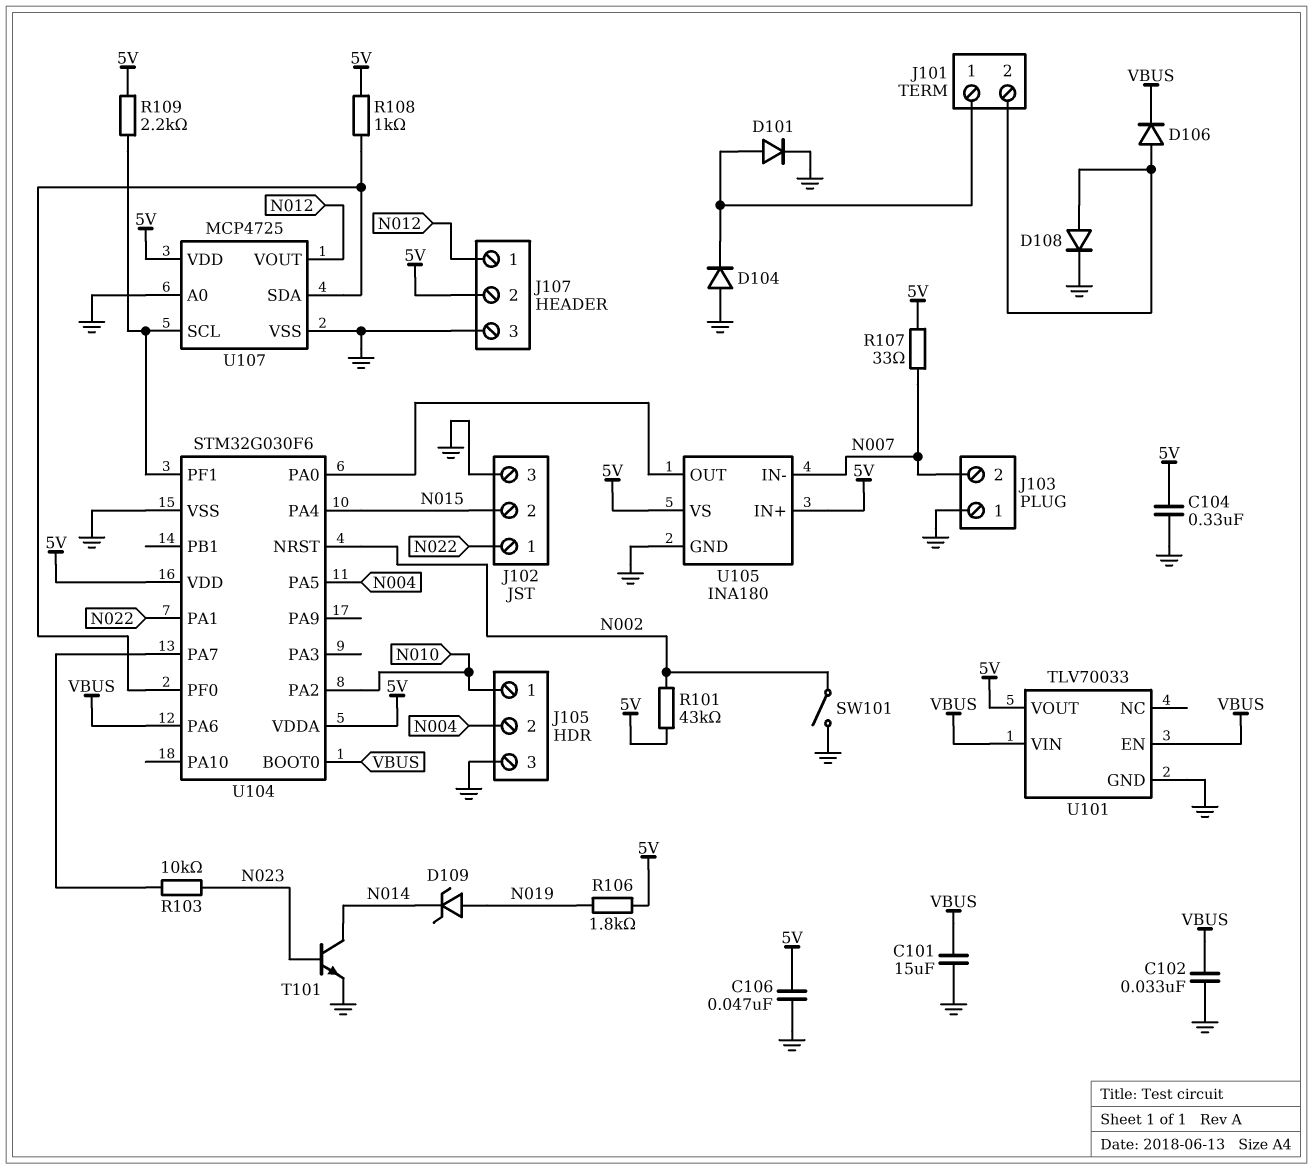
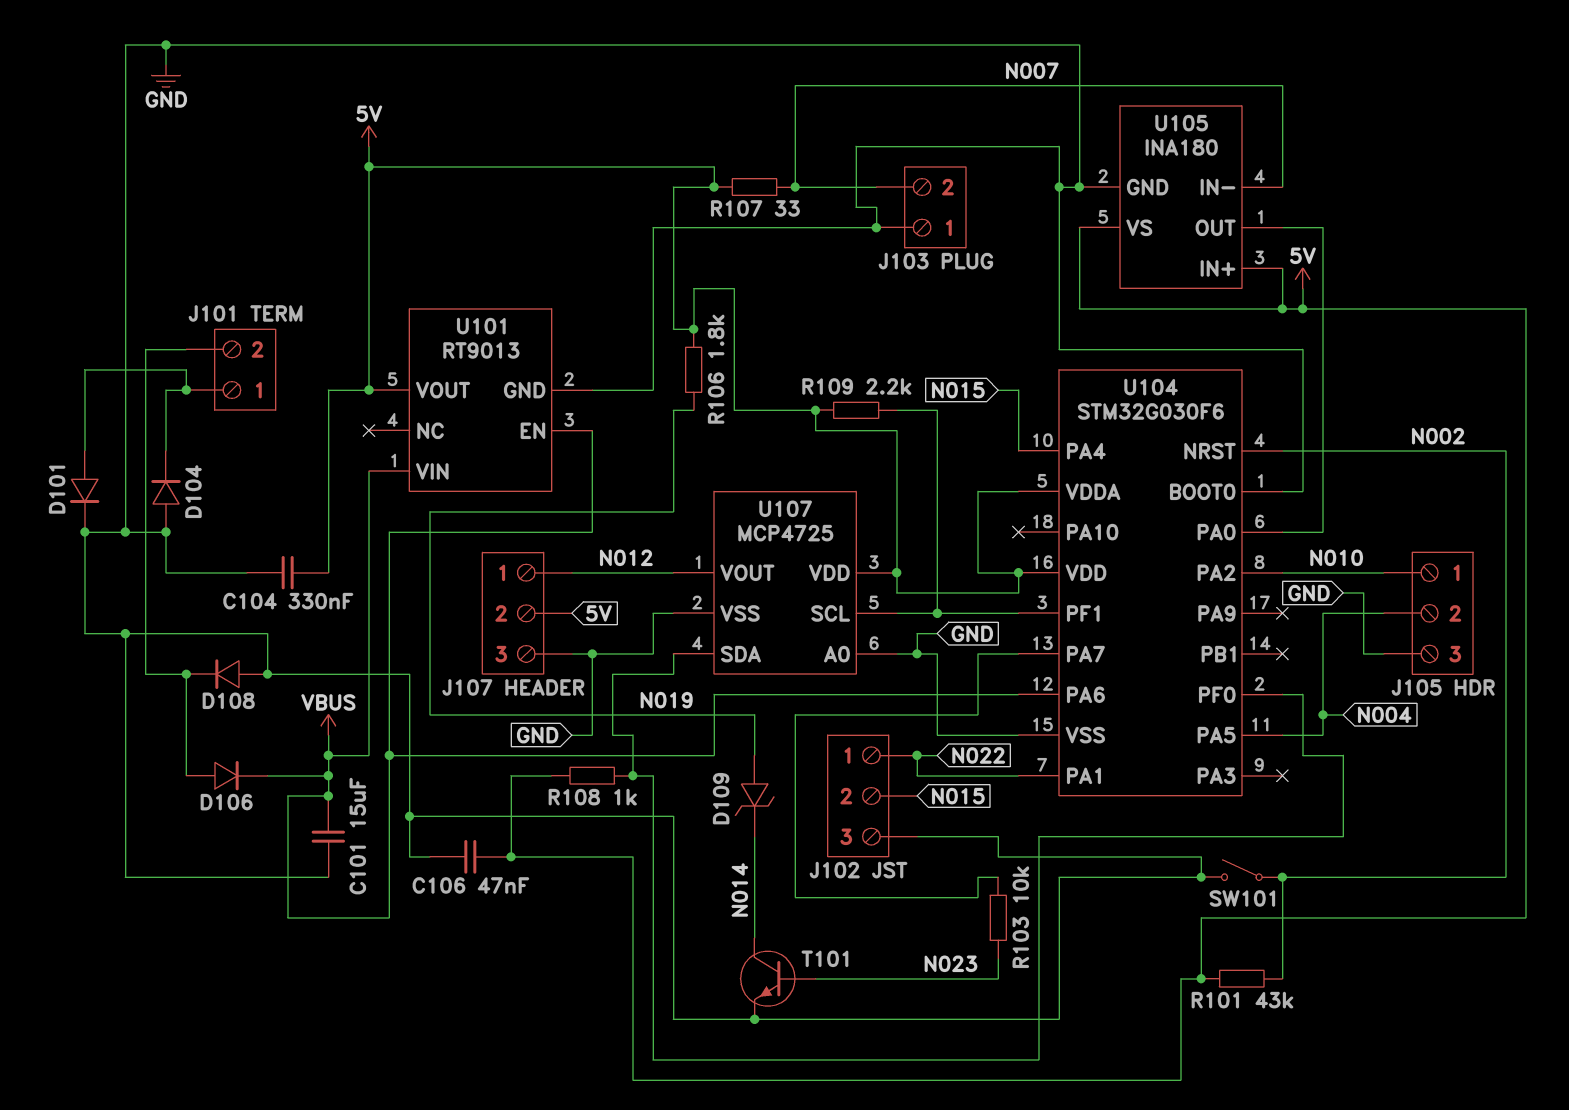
C102: 33nF (GND, VBUS) -> none
D108: diode (A J101/2, K GND) -> diode (A GND, K J101/2)
U101: TLV70033 -> RT9013
U104 pin BOOT0: VBUS -> GND

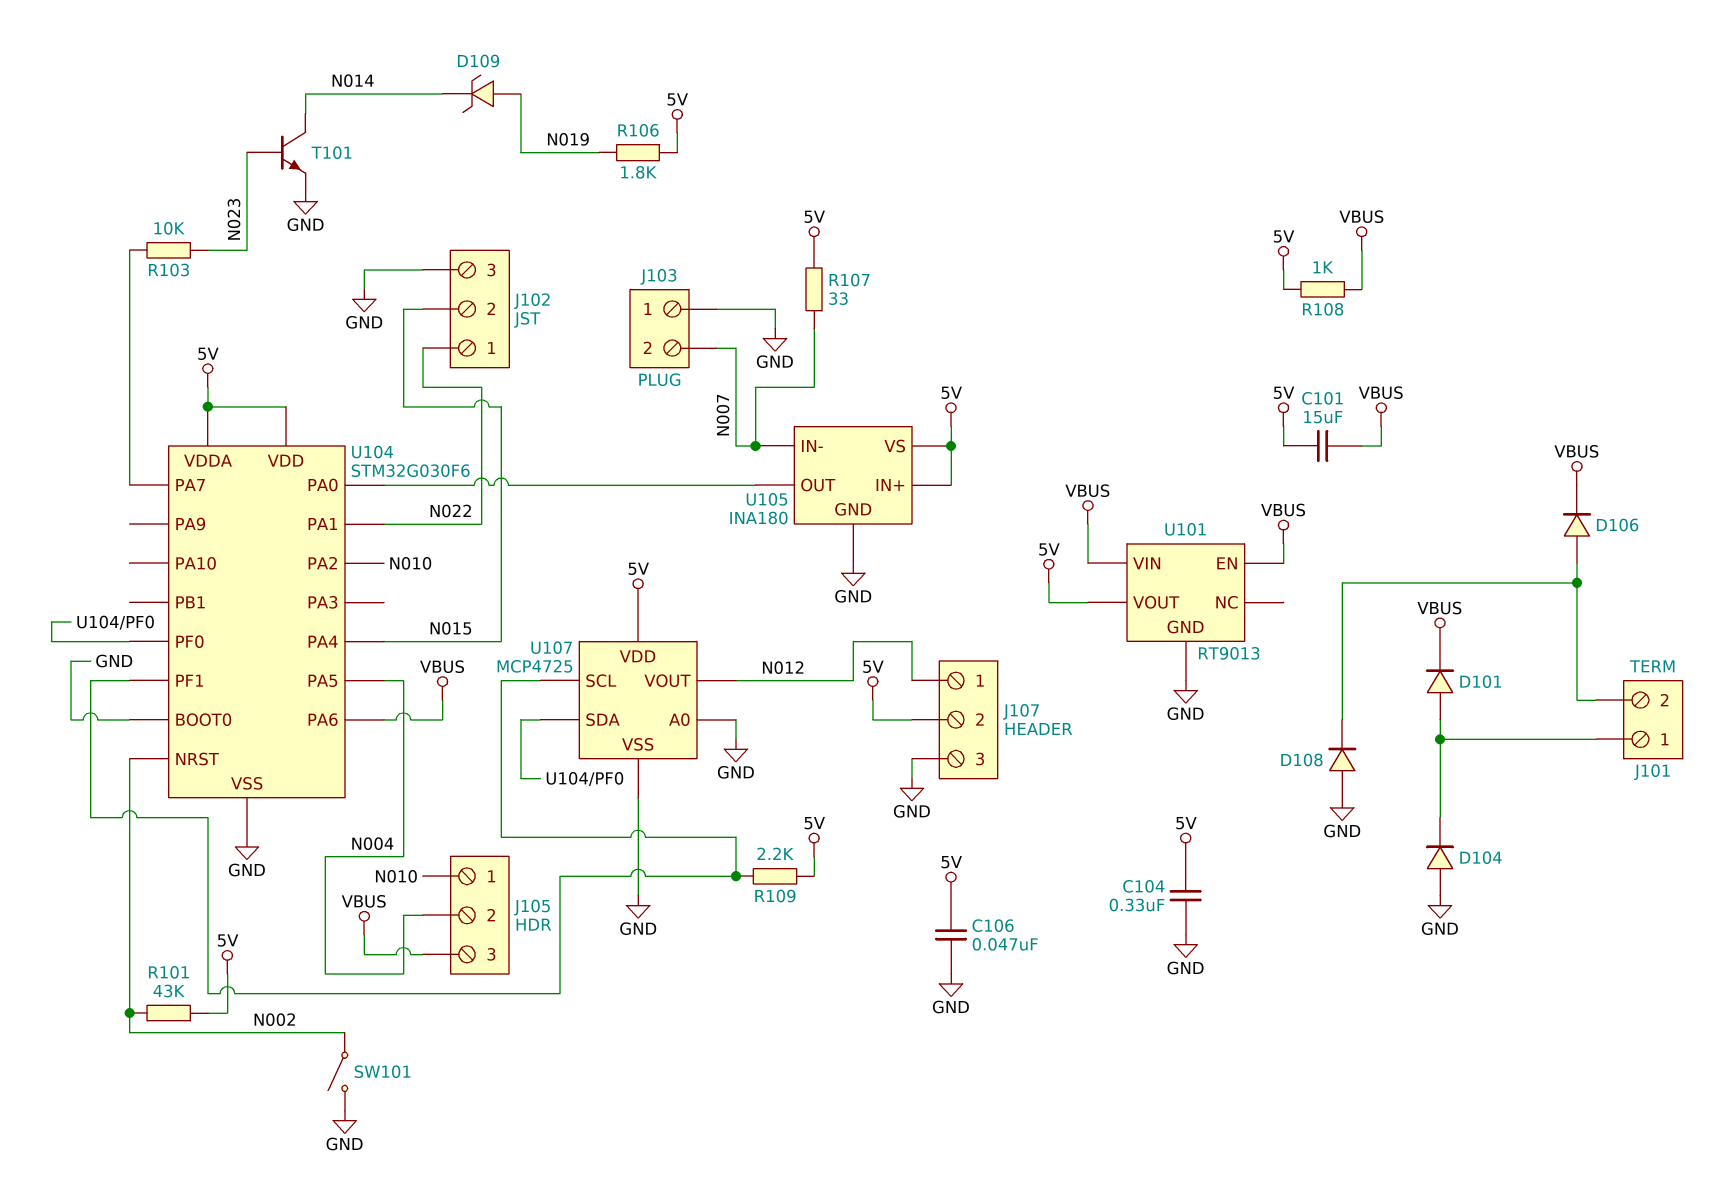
C101: 15uF (GND, VBUS) -> 15uF (5V, VBUS)
D101: diode (A J101/1, K GND) -> diode (A J101/1, K VBUS)
J105 pin 3: GND -> VBUS
R108: 1k (5V, U104/PF0) -> 1k (5V, VBUS)

